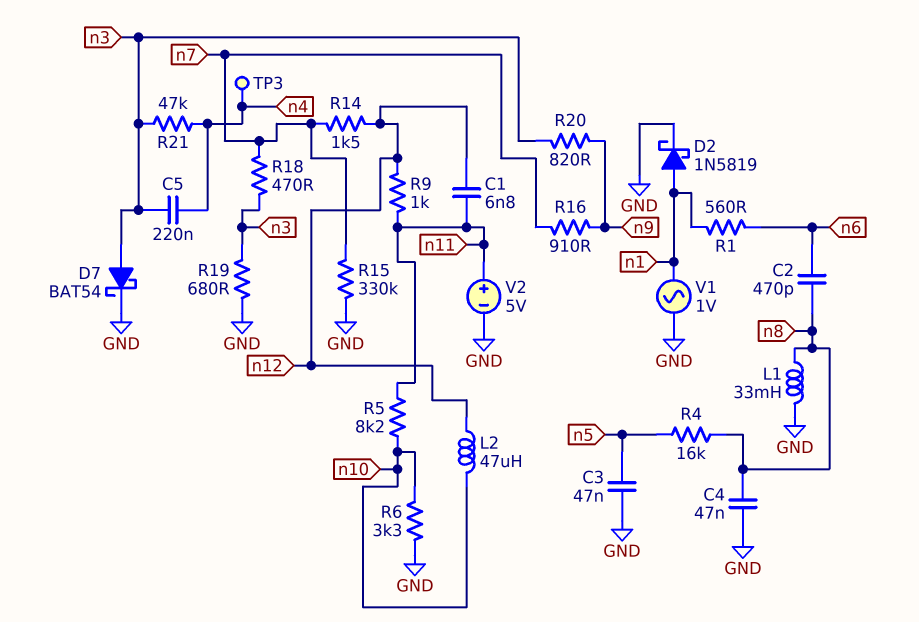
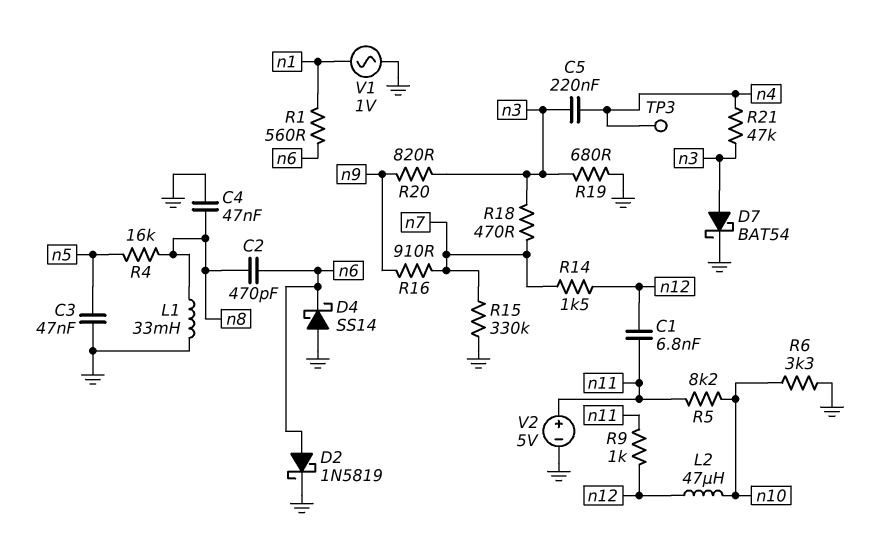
D2: schottky 1N5819 (A n1, K GND) -> schottky 1N5819 (A n6, K GND)
D4: none -> schottky SS14 (A GND, K n6)

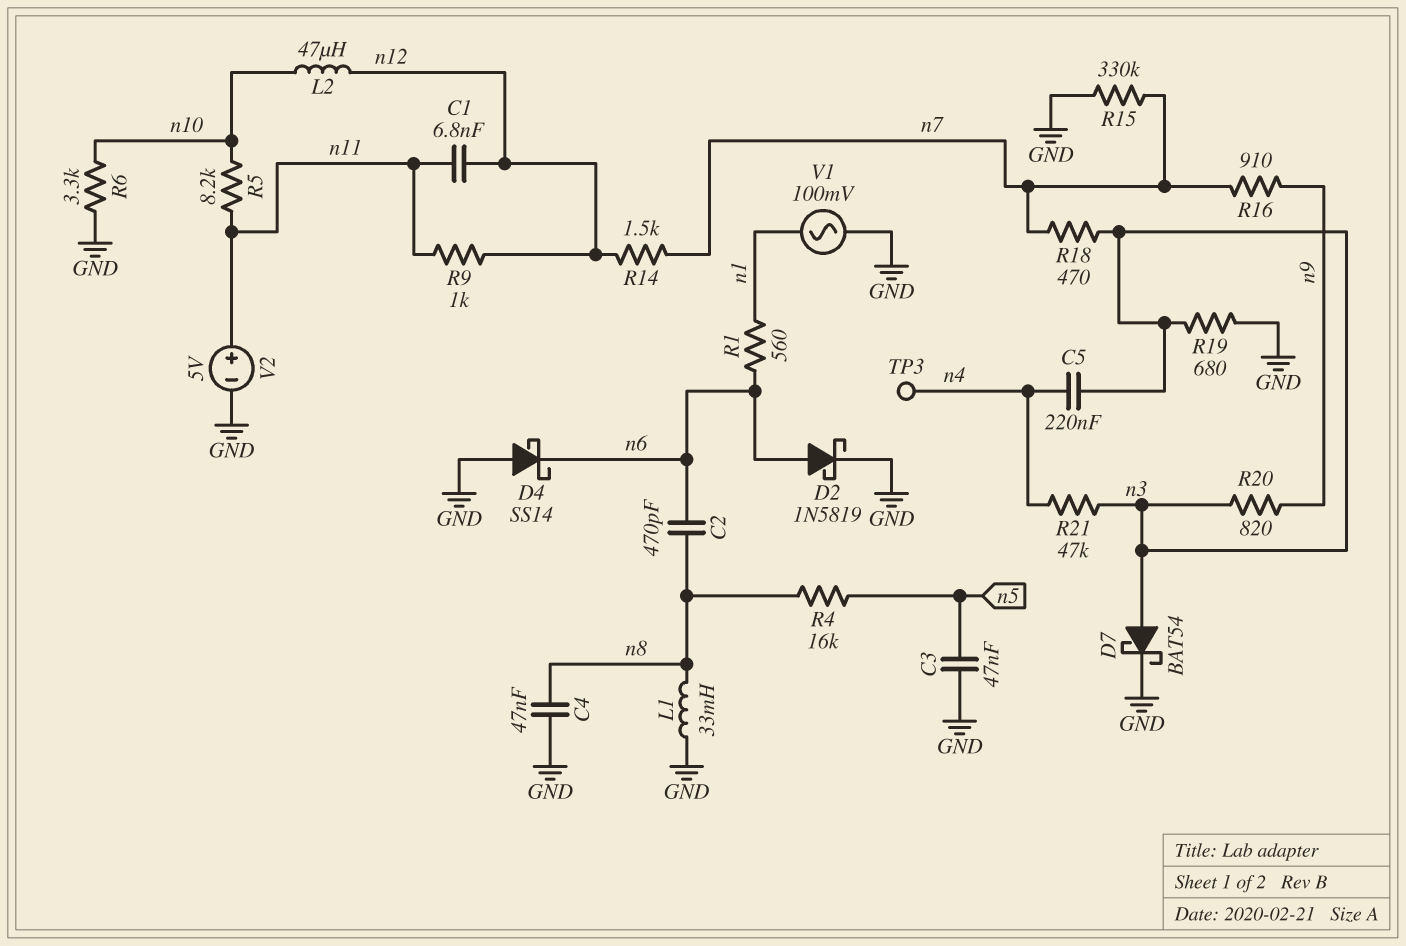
V1: AC 1V (GND, n1) -> AC 100mV (GND, n1)

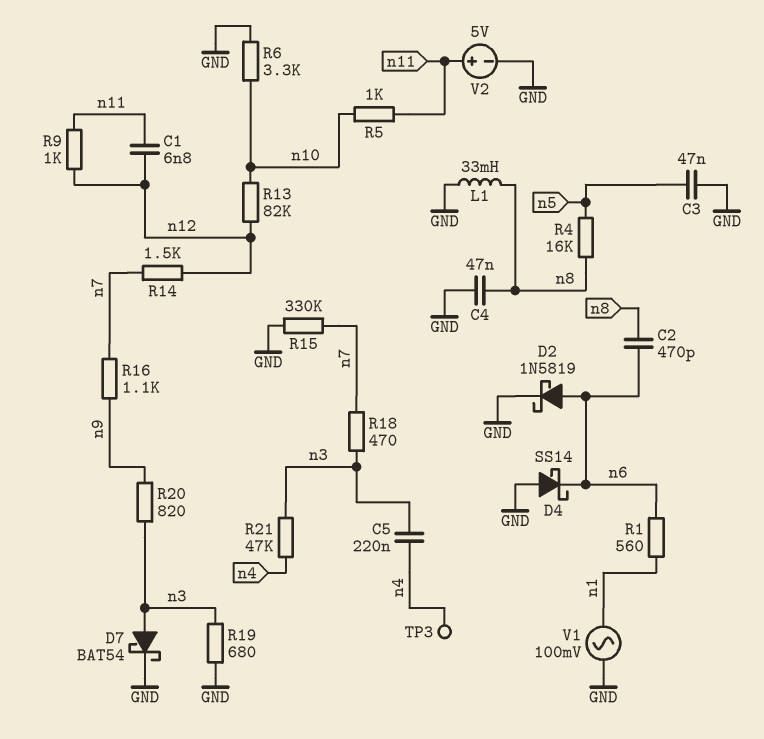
L2: 47uH (n10, n12) -> none
R5: 8.2k (n10, n11) -> 1k (n10, n11)
R13: none -> 82k (n10, n12)
R16: 910 (n7, n9) -> 1.1k (n7, n9)

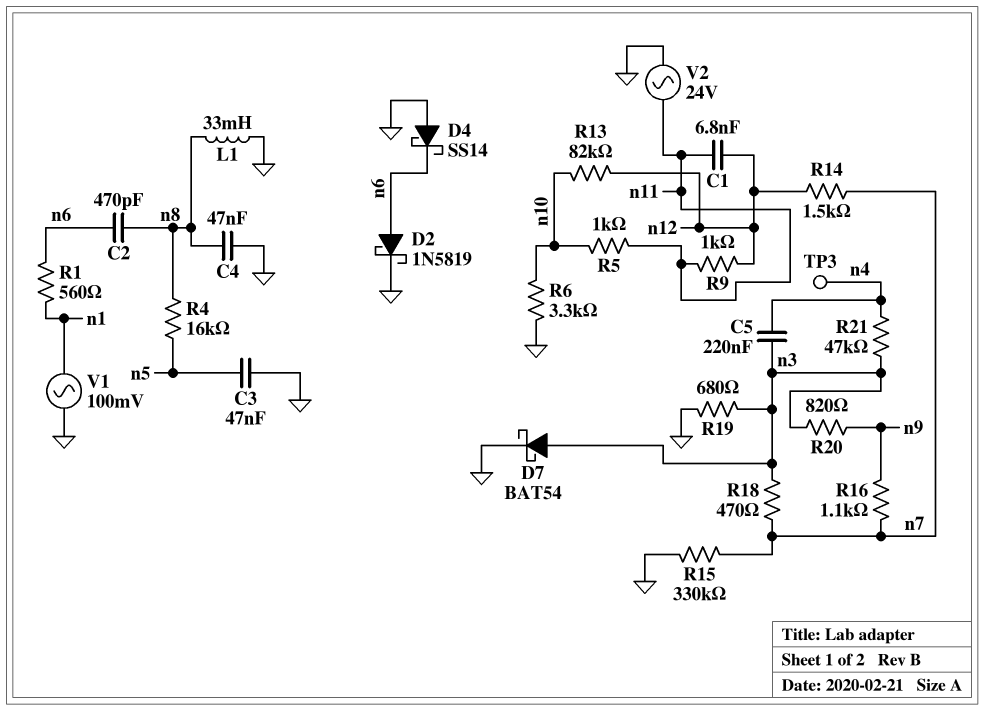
V2: 5V (plus n11, minus GND) -> AC 24V (GND, n11)

